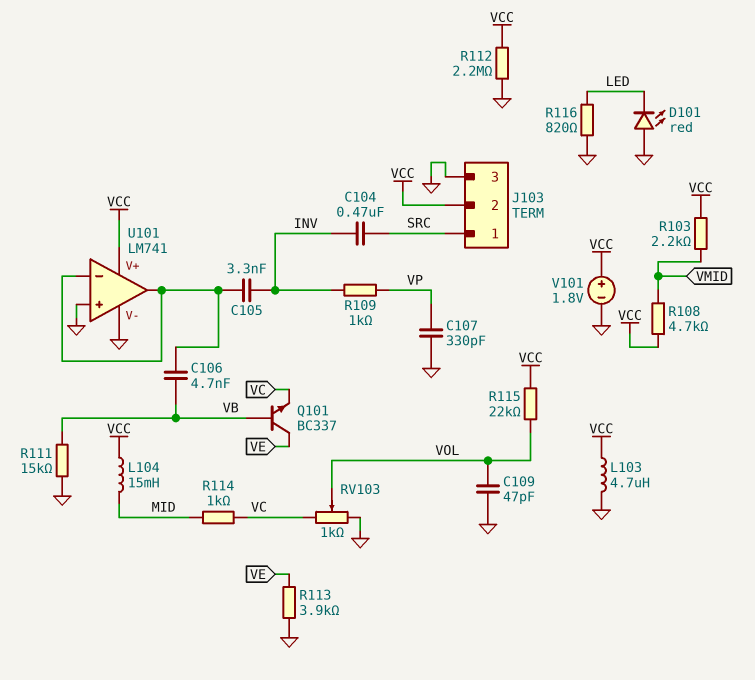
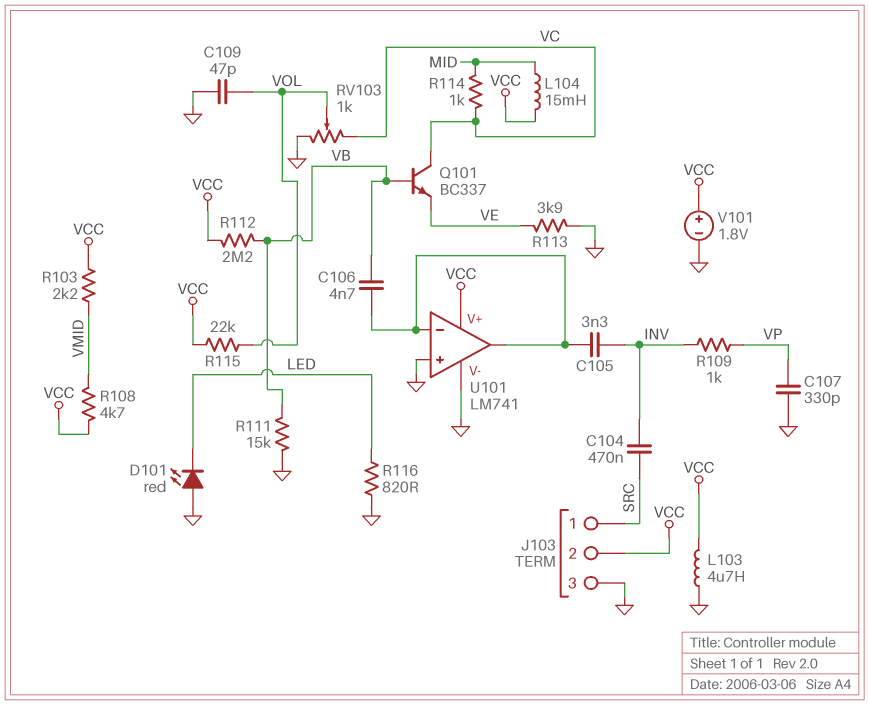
Q101: NPN BC337 (B VB, C VE, E VC) -> NPN BC337 (B VB, C VC, E VE)
R112: 2.2M (GND, VCC) -> 2.2M (VB, VCC)

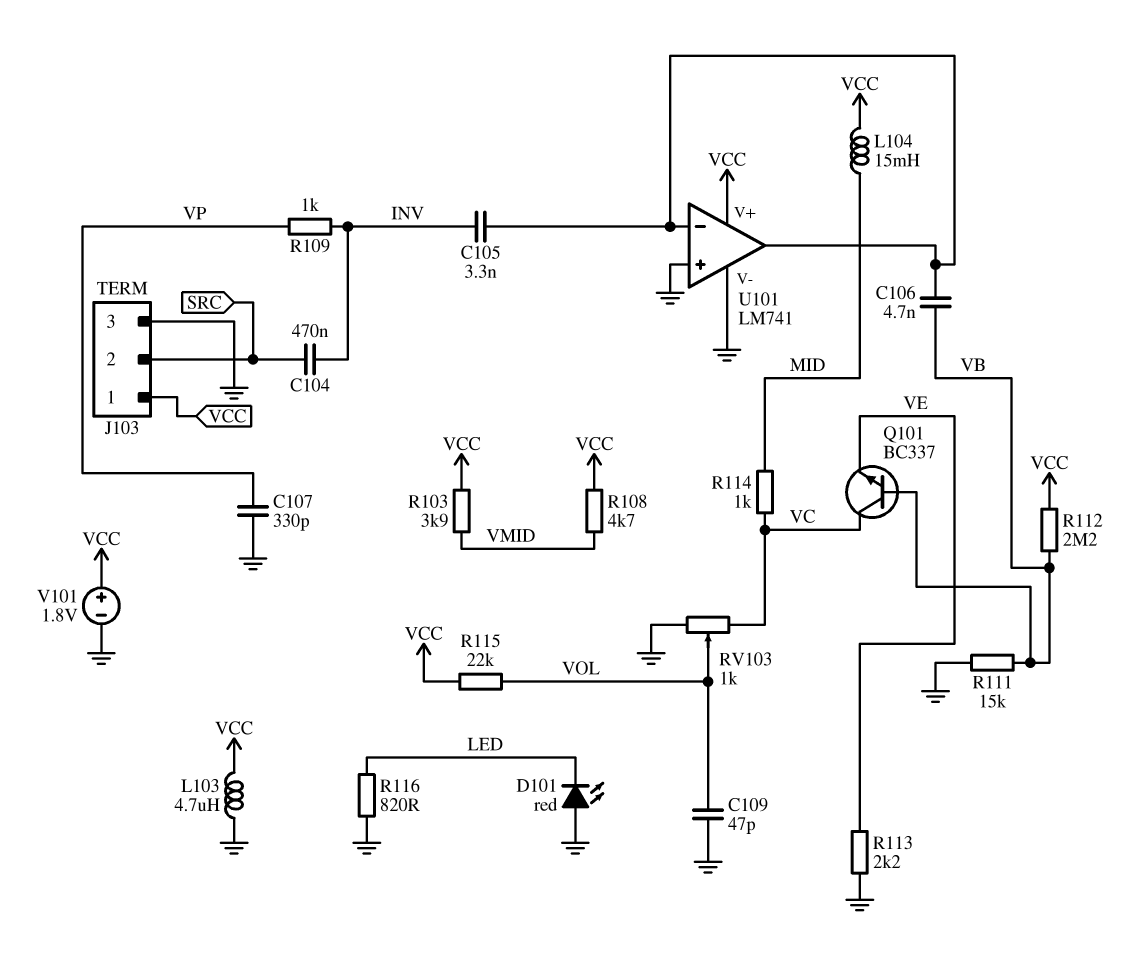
J103 pin 1: SRC -> VCC
J103 pin 2: VCC -> SRC
R103: 2.2k (VCC, VMID) -> 3.9k (VCC, VMID)
R113: 3.9k (GND, VE) -> 2.2k (GND, VE)

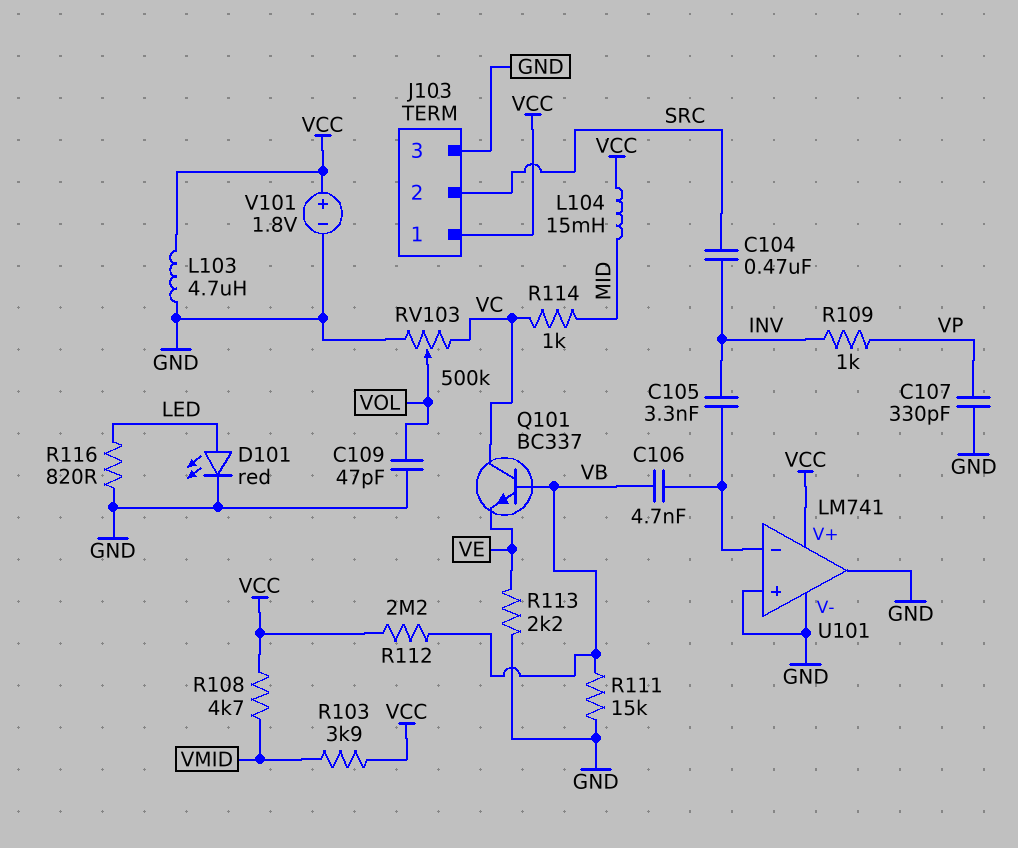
D101: LED red (A GND, K LED) -> LED red (A LED, K GND)
R115: 22k (VCC, VOL) -> none
RV103: 1k (GND, VC, wiper VOL) -> 500k (GND, VC, wiper VOL)
U101 pin out: U101/in- -> GND

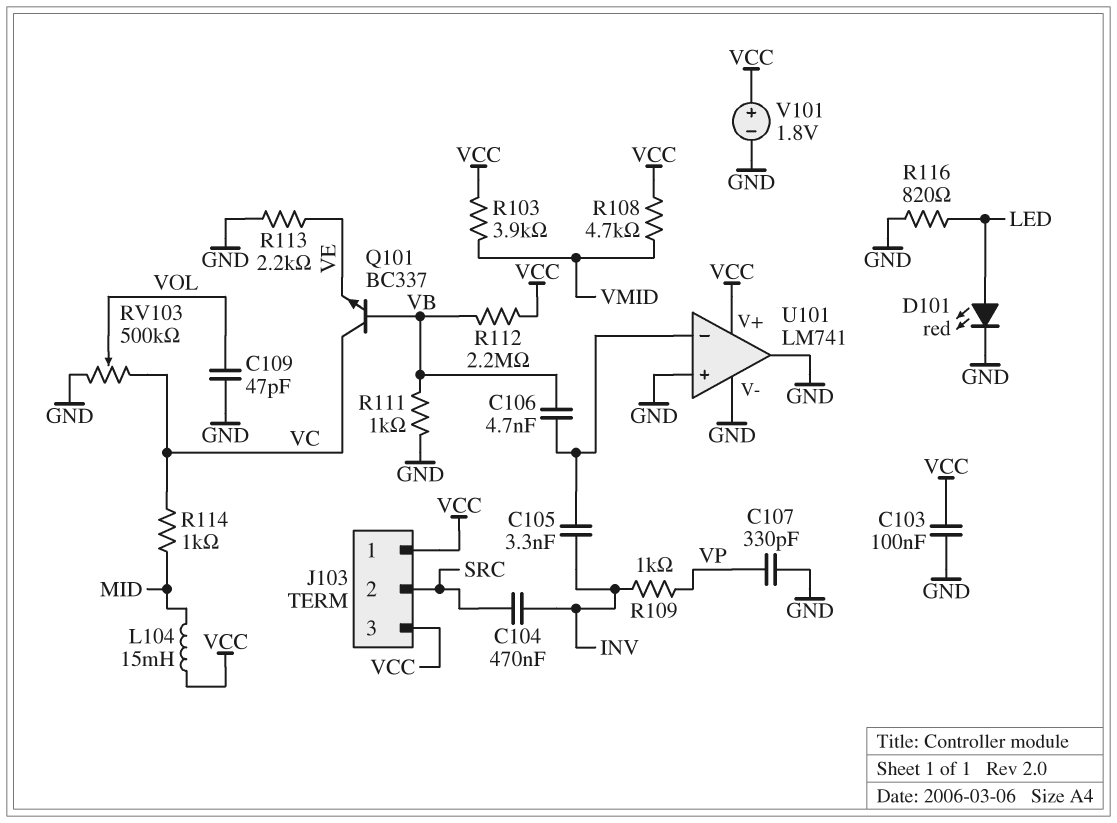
C103: none -> 100nF (GND, VCC)
J103 pin 3: GND -> VCC
L103: 4.7uH (GND, VCC) -> none
R111: 15k (GND, VB) -> 1k (GND, VB)

